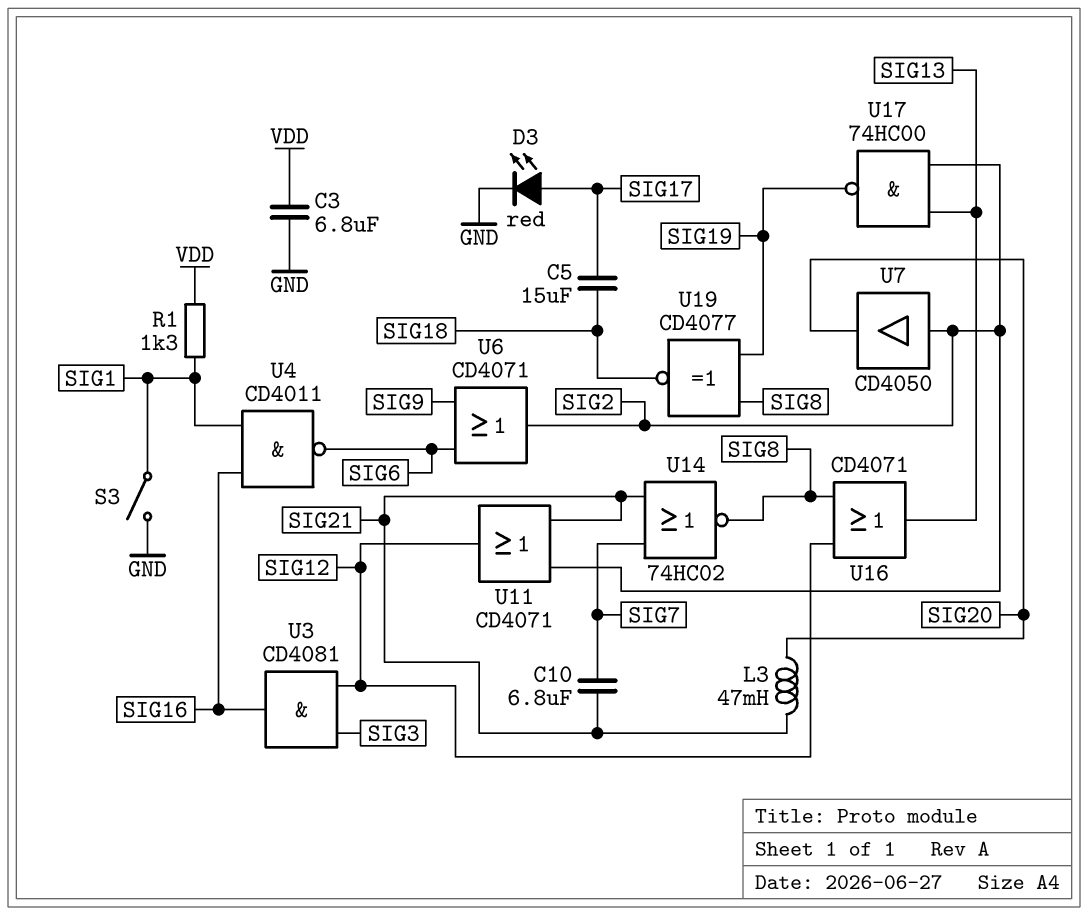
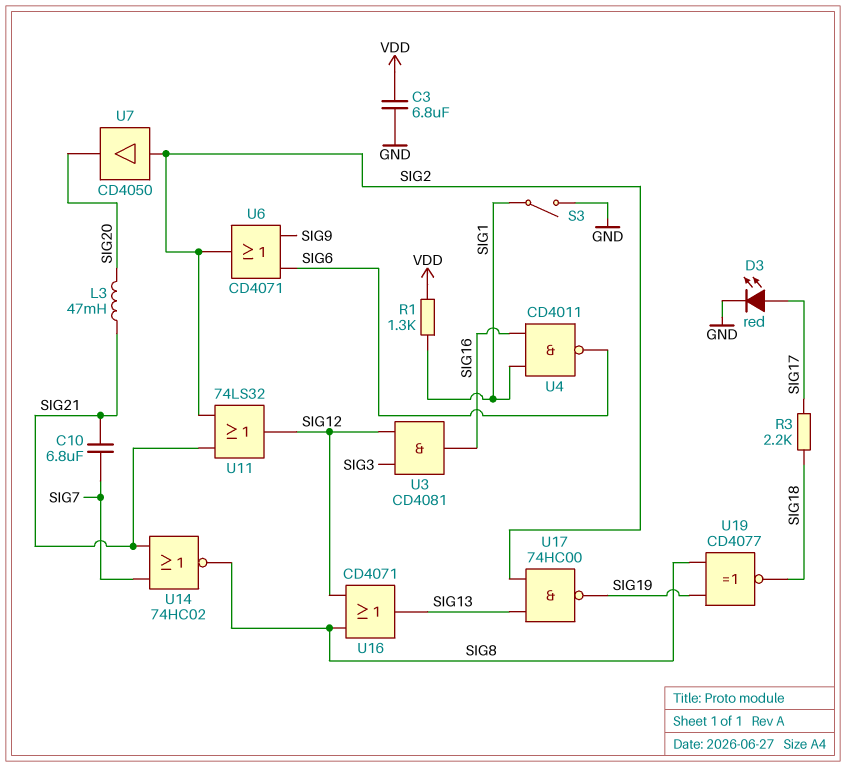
C5: 15uF (SIG17, SIG18) -> none
R3: none -> 2.2k (SIG17, SIG18)
U11: OR CD4071 (in SIG2, in SIG21, out SIG12) -> OR 74LS32 (in SIG2, in SIG21, out SIG12)

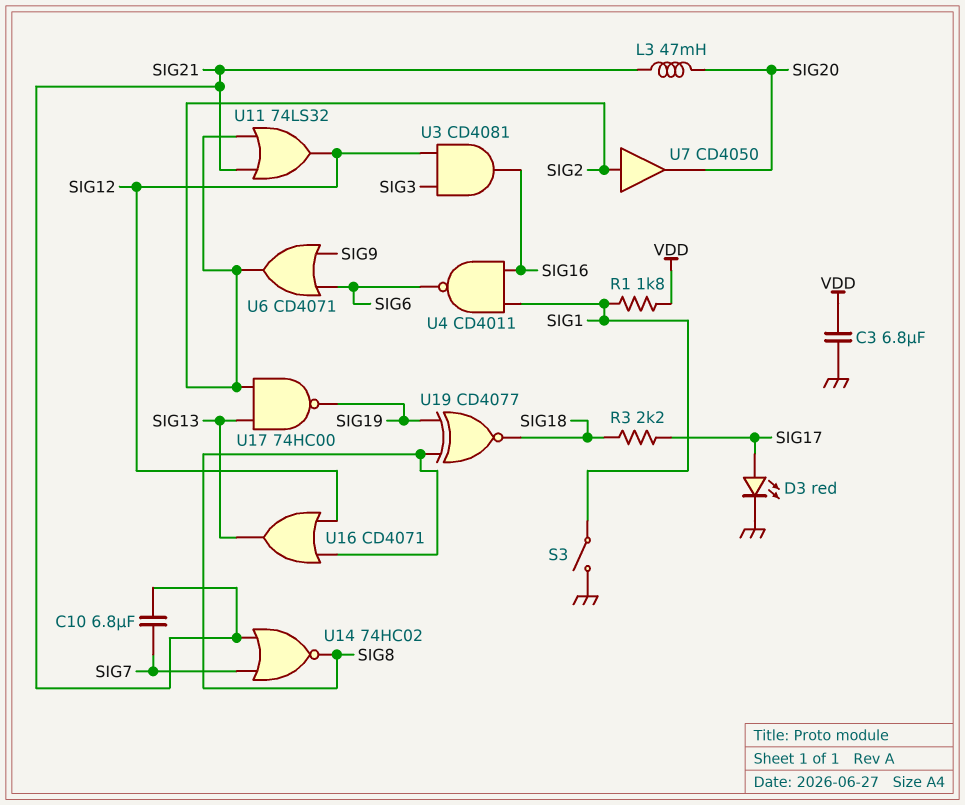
R1: 1.3k (SIG1, VDD) -> 1.8k (SIG1, VDD)

